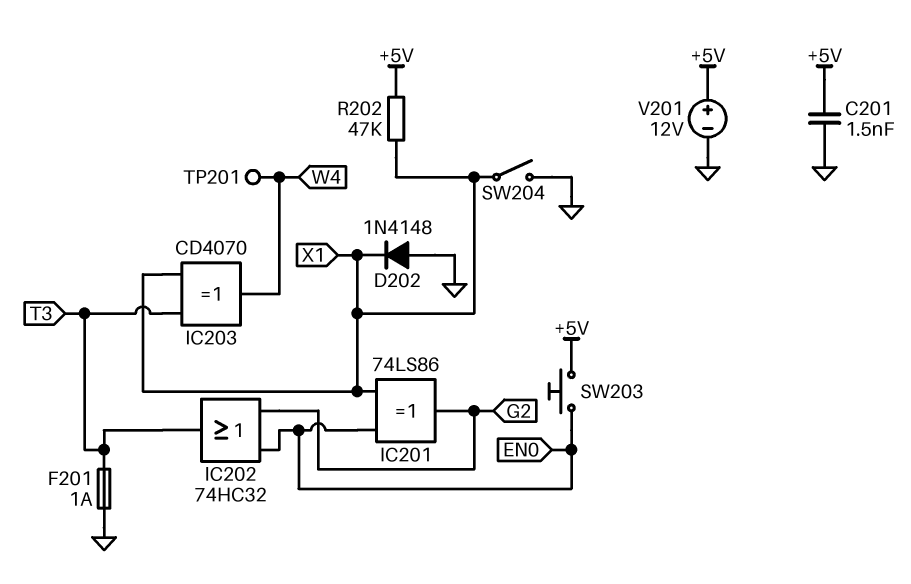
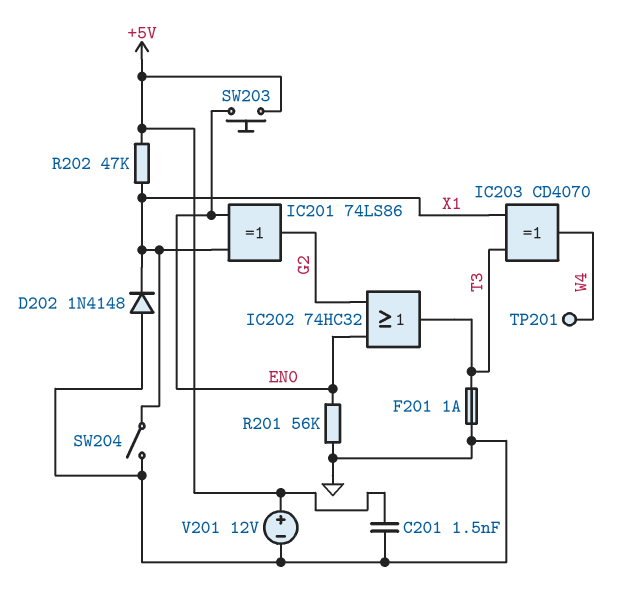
R201: none -> 56k (EN0, GND)

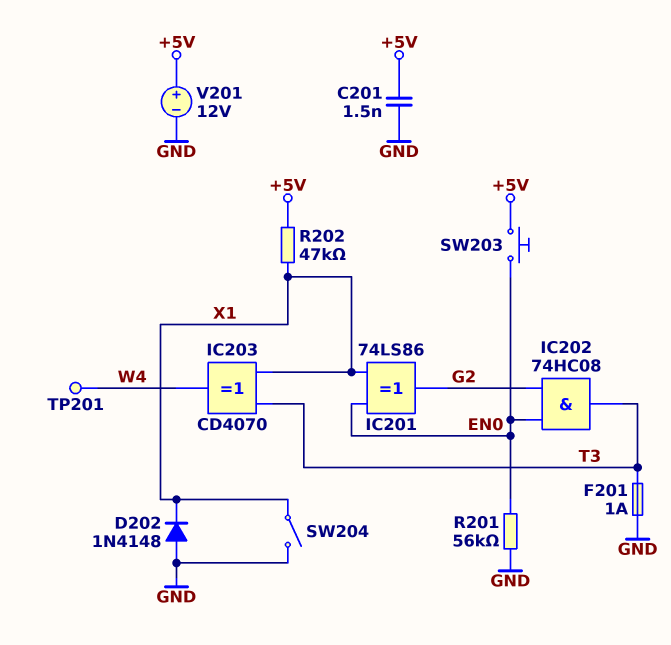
IC202: OR 74HC32 (in EN0, in G2, out T3) -> AND 74HC08 (in EN0, in G2, out T3)

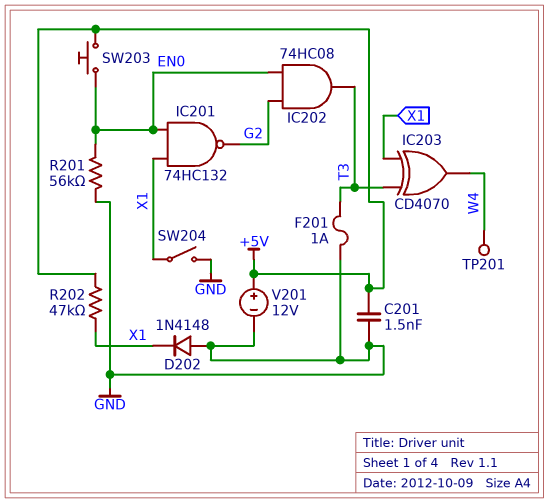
IC201: XOR 74LS86 (in EN0, in X1, out G2) -> NAND 74HC132 (in EN0, in X1, out G2)

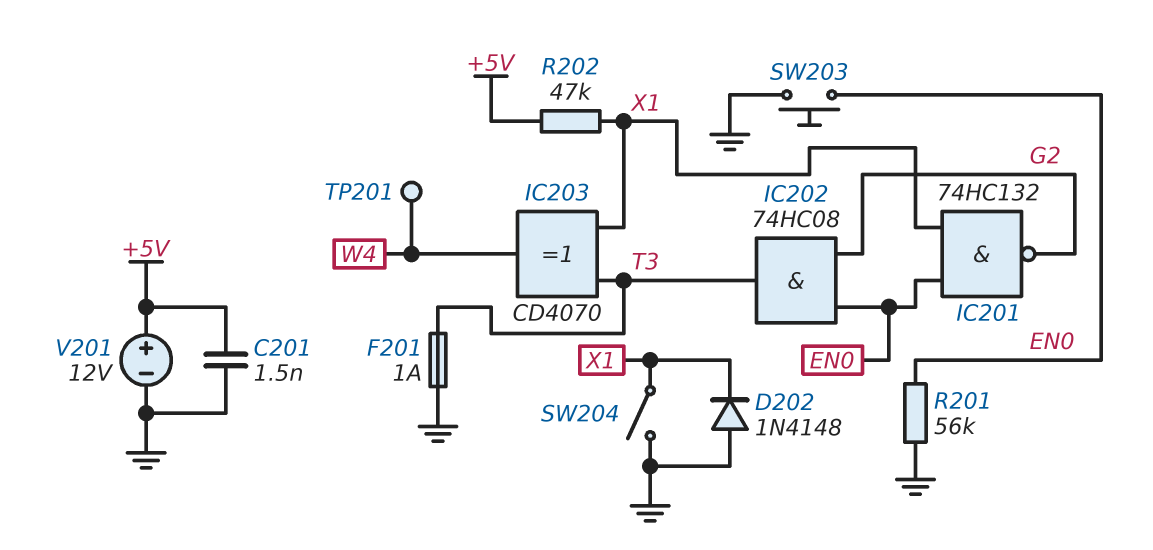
SW203: button (+5V, EN0) -> button (EN0, GND)

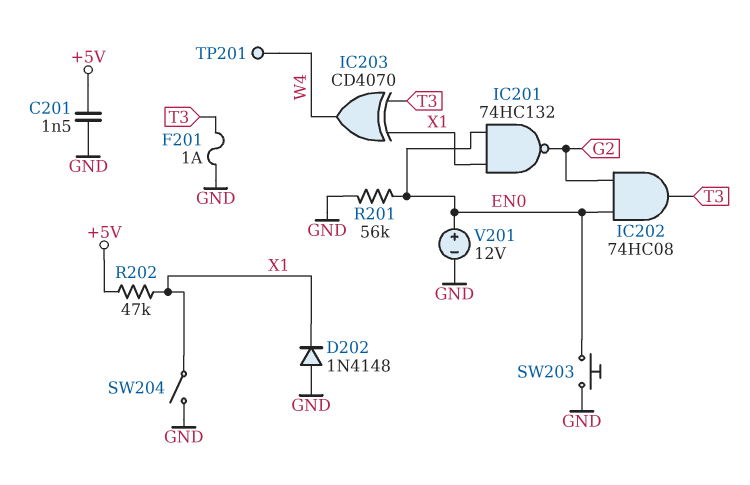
V201: 12V (plus +5V, minus GND) -> 12V (plus EN0, minus GND)

